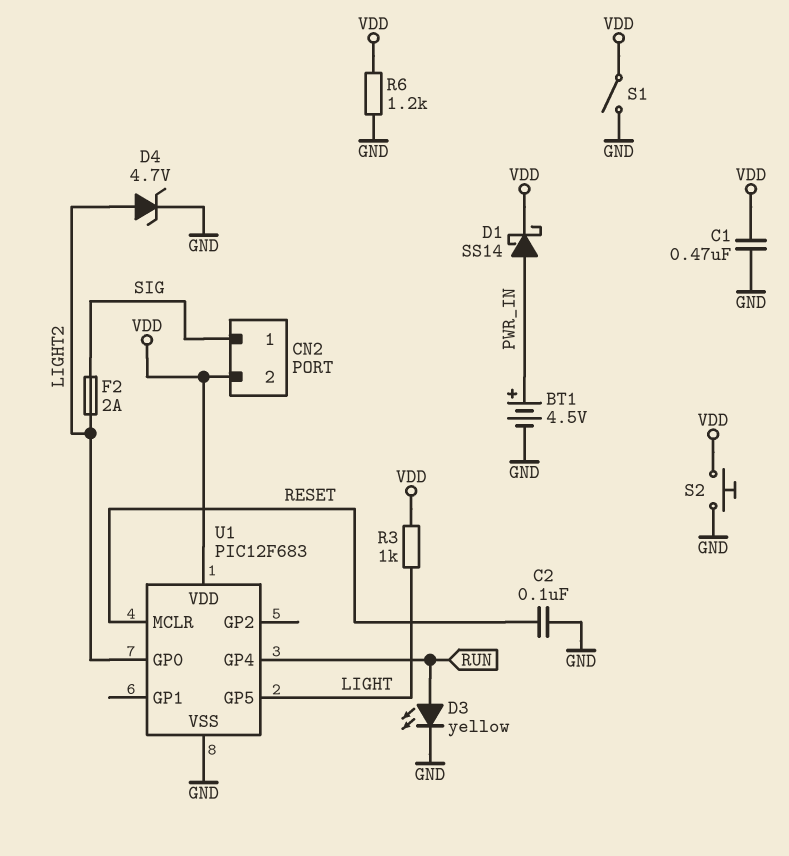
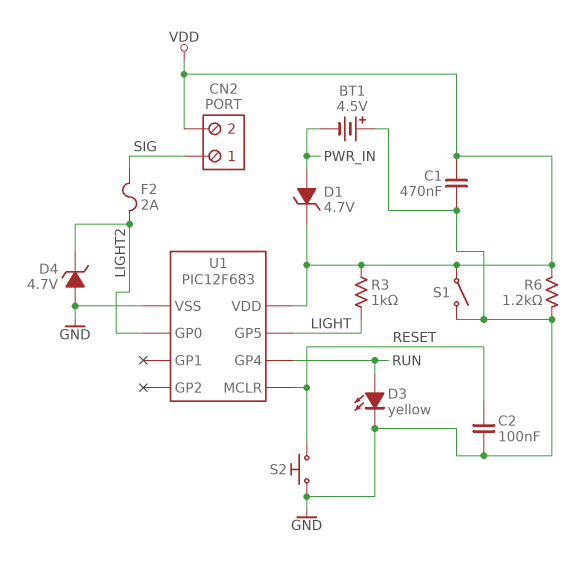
BT1: 4.5V (plus PWR_IN, minus GND) -> 4.5V (plus GND, minus PWR_IN)
D1: schottky SS14 (A PWR_IN, K VDD) -> zener 4.7V (A PWR_IN, K VDD)
D4: zener 4.7V (A LIGHT2, K GND) -> zener 4.7V (A GND, K LIGHT2)
S2: button (GND, VDD) -> button (GND, RESET)

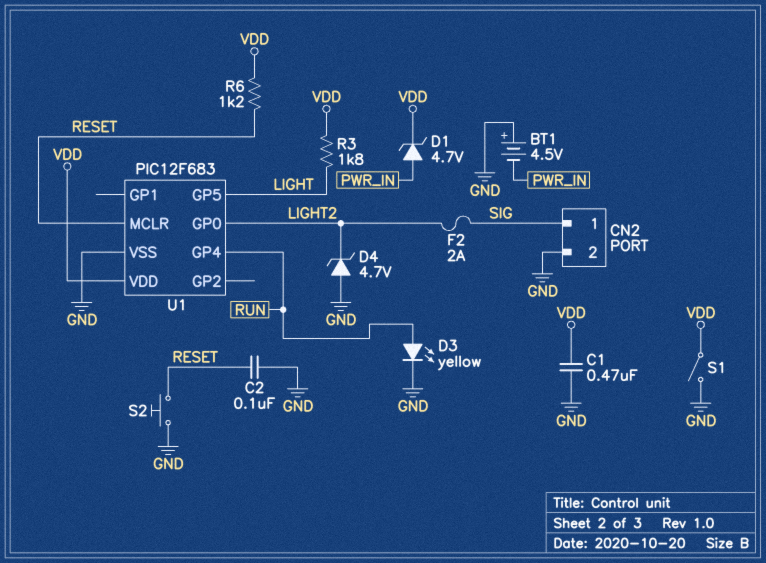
CN2 pin 2: VDD -> GND
R3: 1k (LIGHT, VDD) -> 1.8k (LIGHT, VDD)
R6: 1.2k (GND, VDD) -> 1.2k (RESET, VDD)

